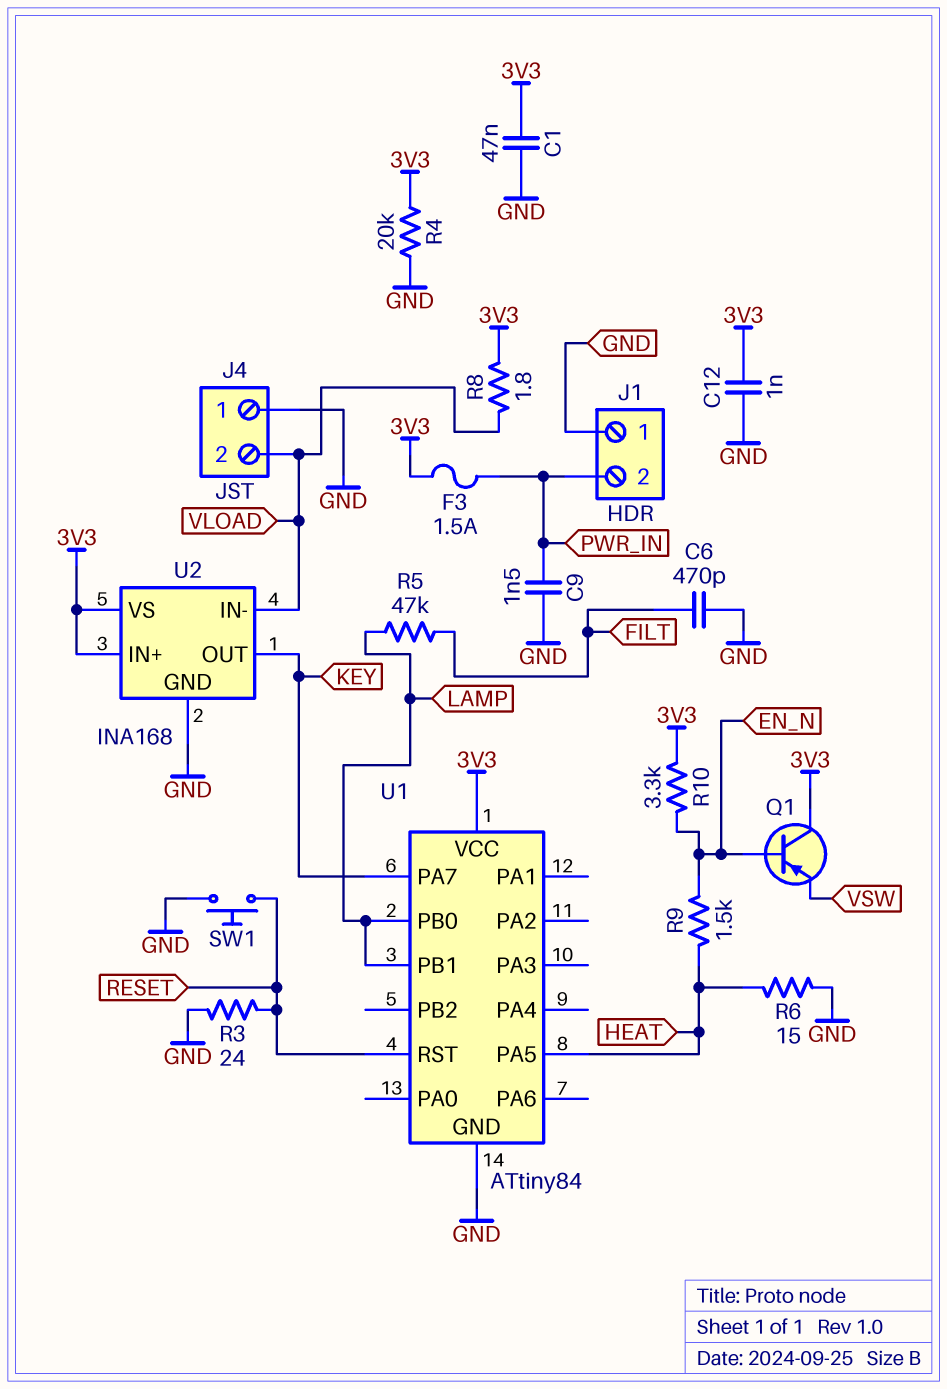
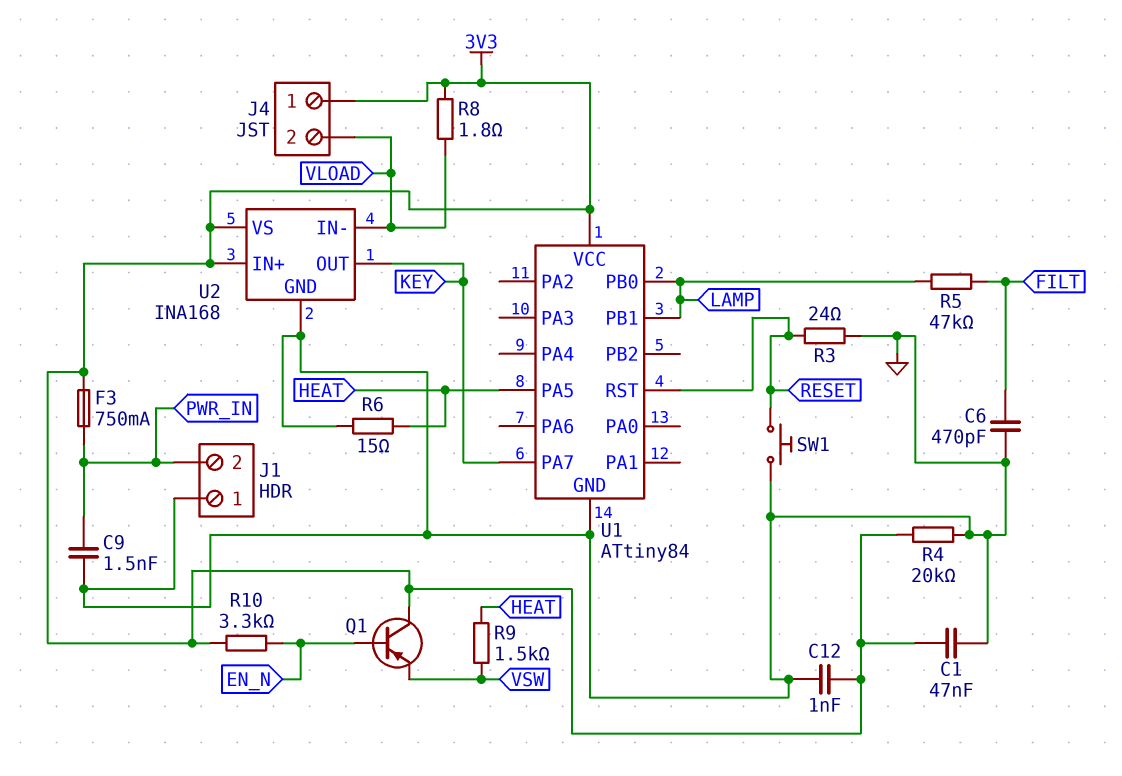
F3: 1.5A (3V3, PWR_IN) -> 750mA (3V3, PWR_IN)
J4 pin 1: GND -> 3V3
R9: 1.5k (EN_N, HEAT) -> 1.5k (HEAT, VSW)

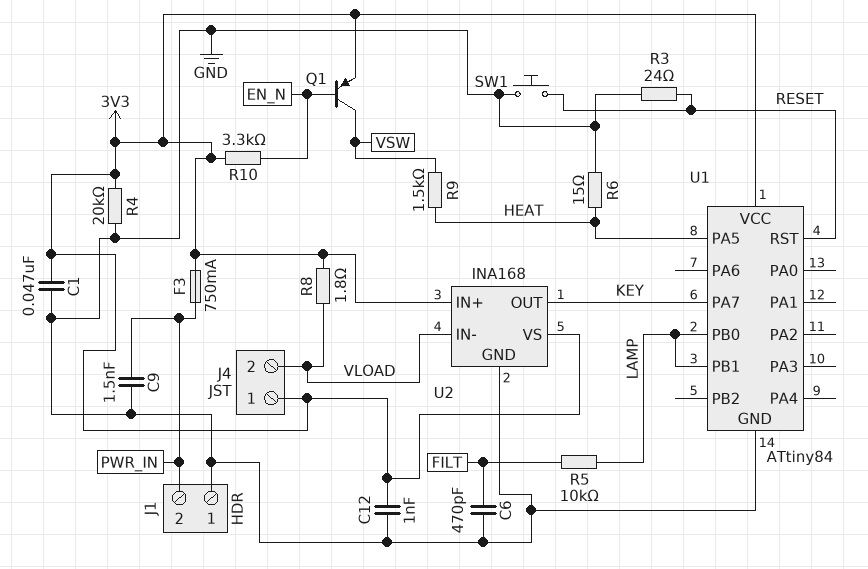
Q1: PNP (B EN_N, C 3V3, E VSW) -> PNP (B EN_N, C VSW, E 3V3)
R5: 47k (FILT, LAMP) -> 10k (FILT, LAMP)

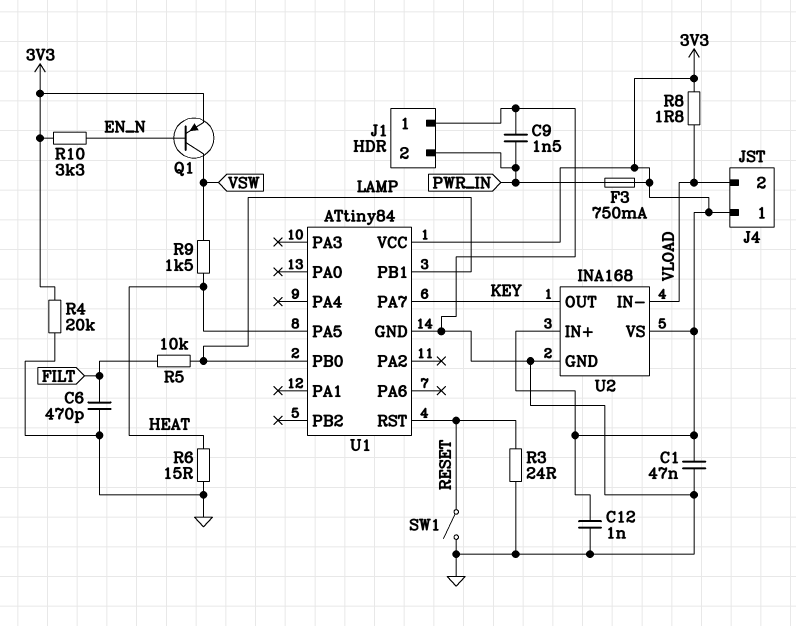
SW1: button (GND, RESET) -> switch (GND, RESET)

